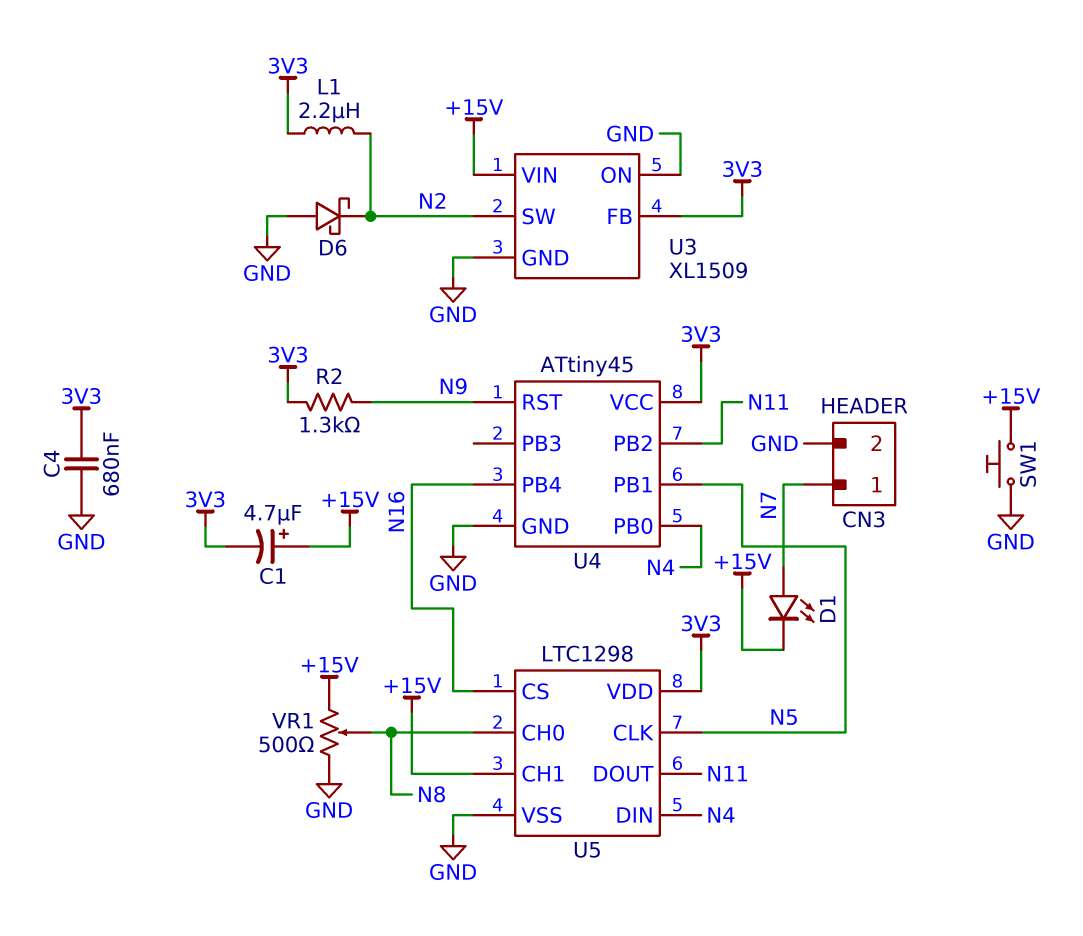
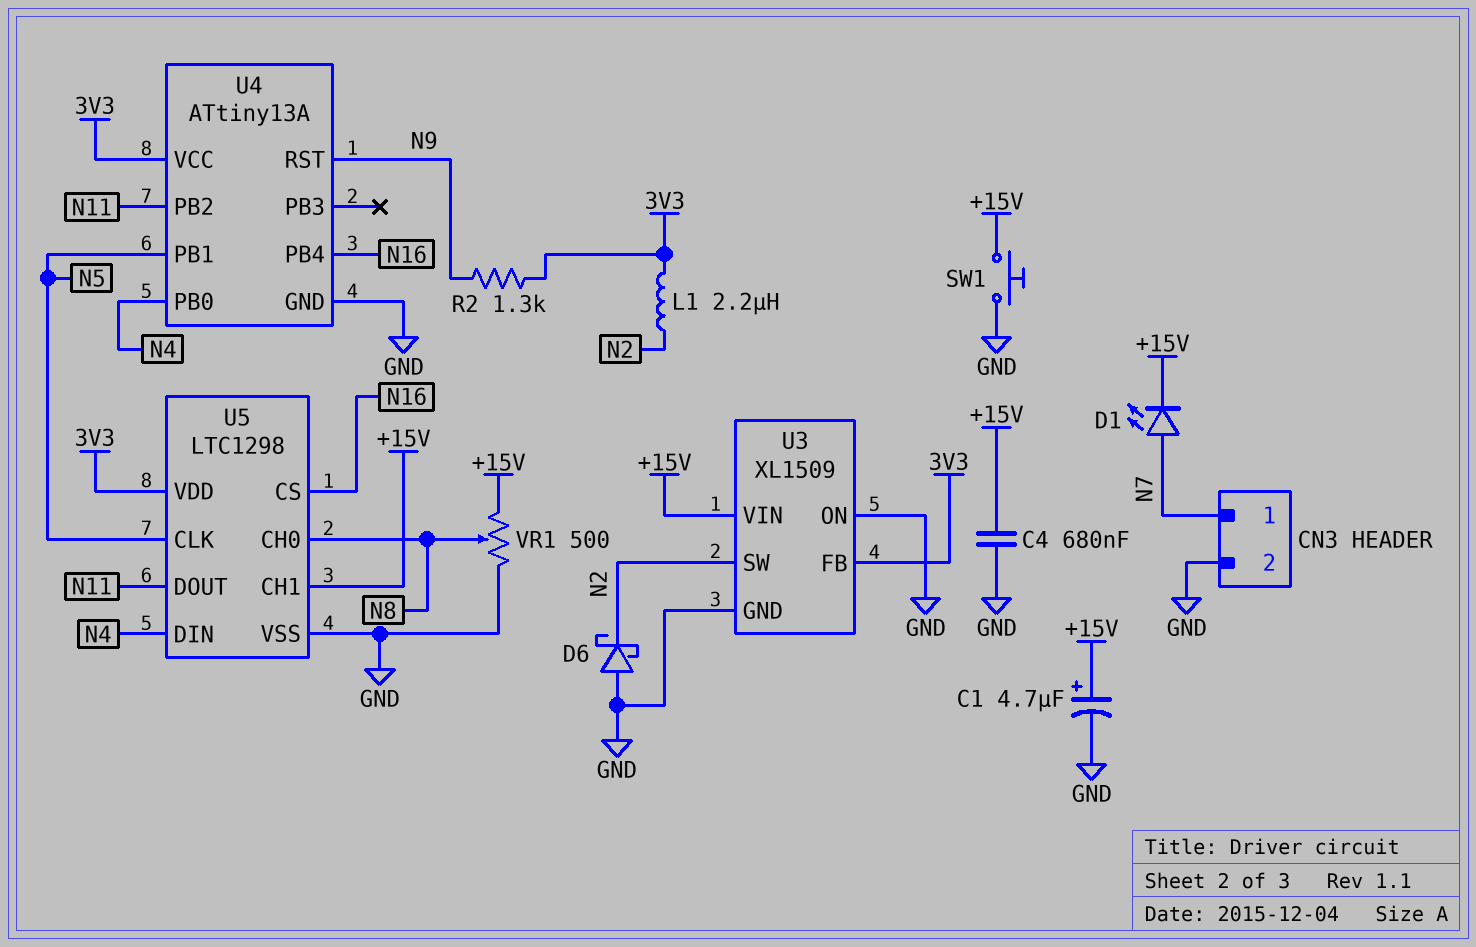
C1: 4.7uF (plus +15V, minus 3V3) -> 4.7uF (plus +15V, minus GND)
C4: 680nF (3V3, GND) -> 680nF (+15V, GND)
U4: ATtiny45 -> ATtiny13A

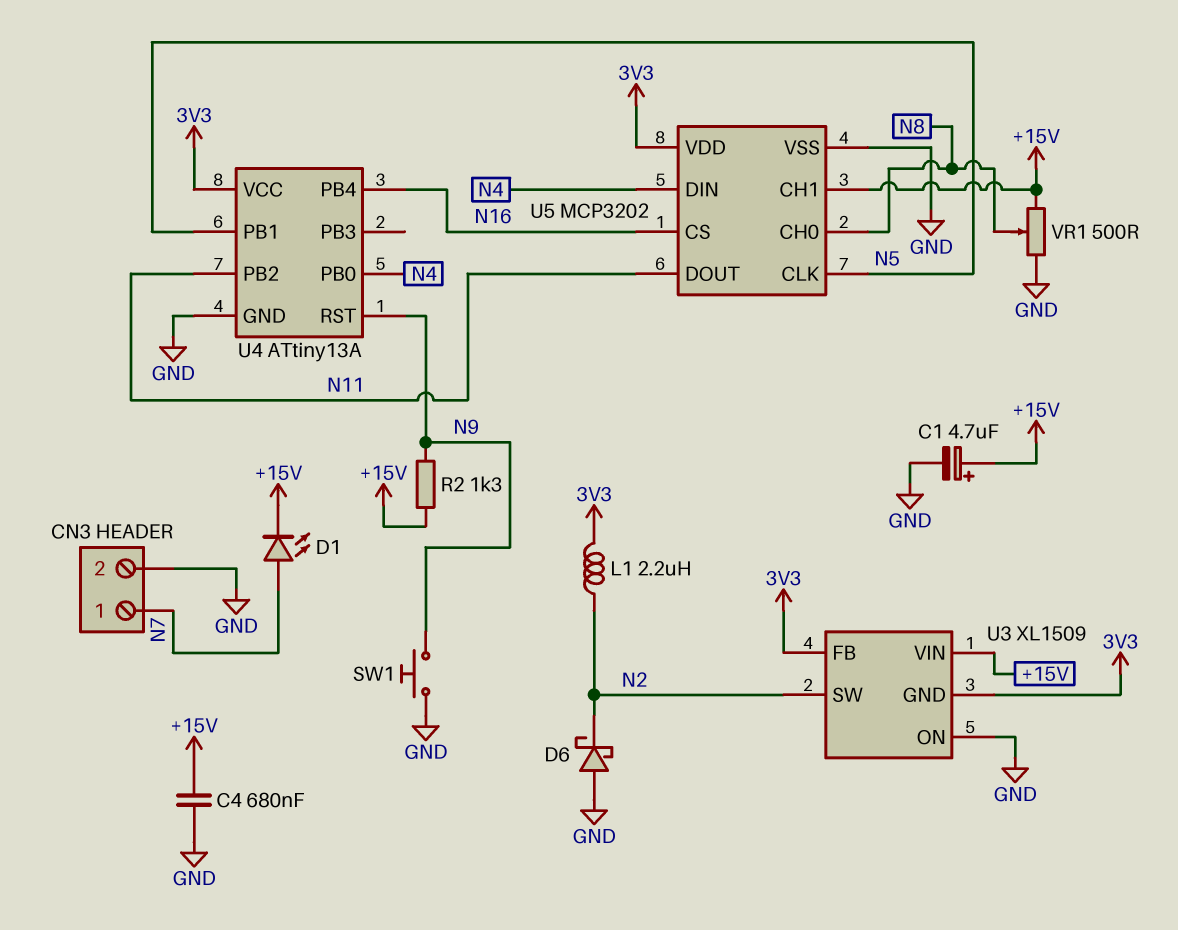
R2: 1.3k (3V3, N9) -> 1.3k (+15V, N9)
SW1: button (+15V, GND) -> button (GND, N9)
U3 pin GND: GND -> 3V3
U5: LTC1298 -> MCP3202

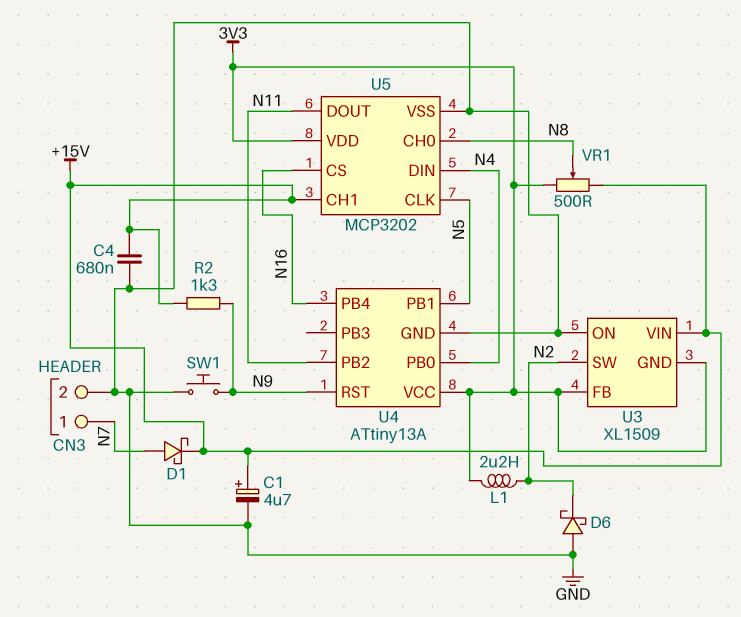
D1: LED (A N7, K +15V) -> schottky (A N7, K +15V)
VR1: 500 (+15V, GND, wiper N8) -> 500 (+15V, 3V3, wiper N8)

